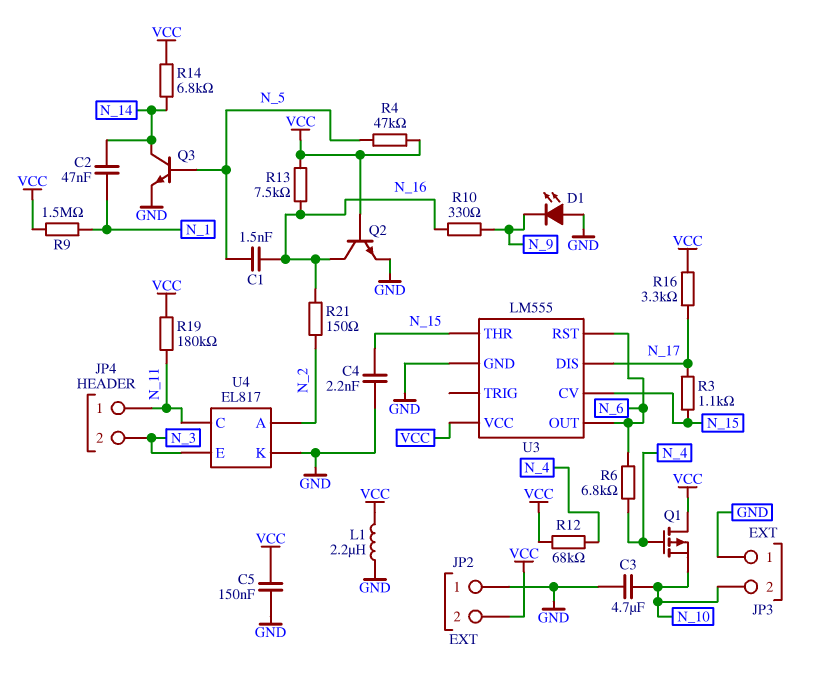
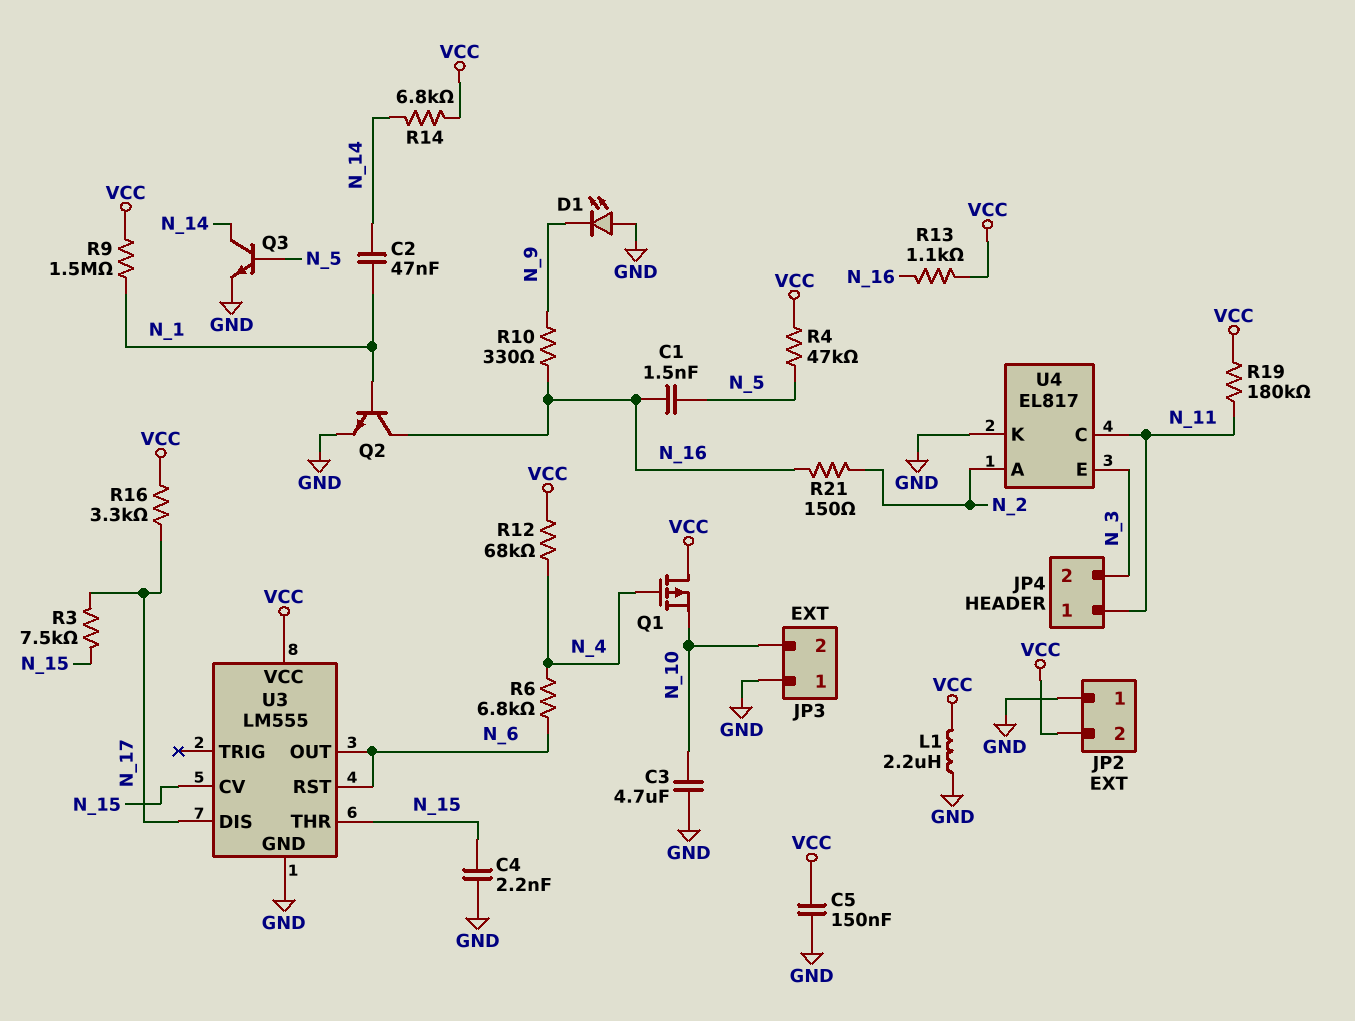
Q2: NPN (B VCC, C N_16, E GND) -> NPN (B N_1, C N_16, E GND)
R3: 1.1k (N_15, N_17) -> 7.5k (N_15, N_17)
R13: 7.5k (N_16, VCC) -> 1.1k (N_16, VCC)

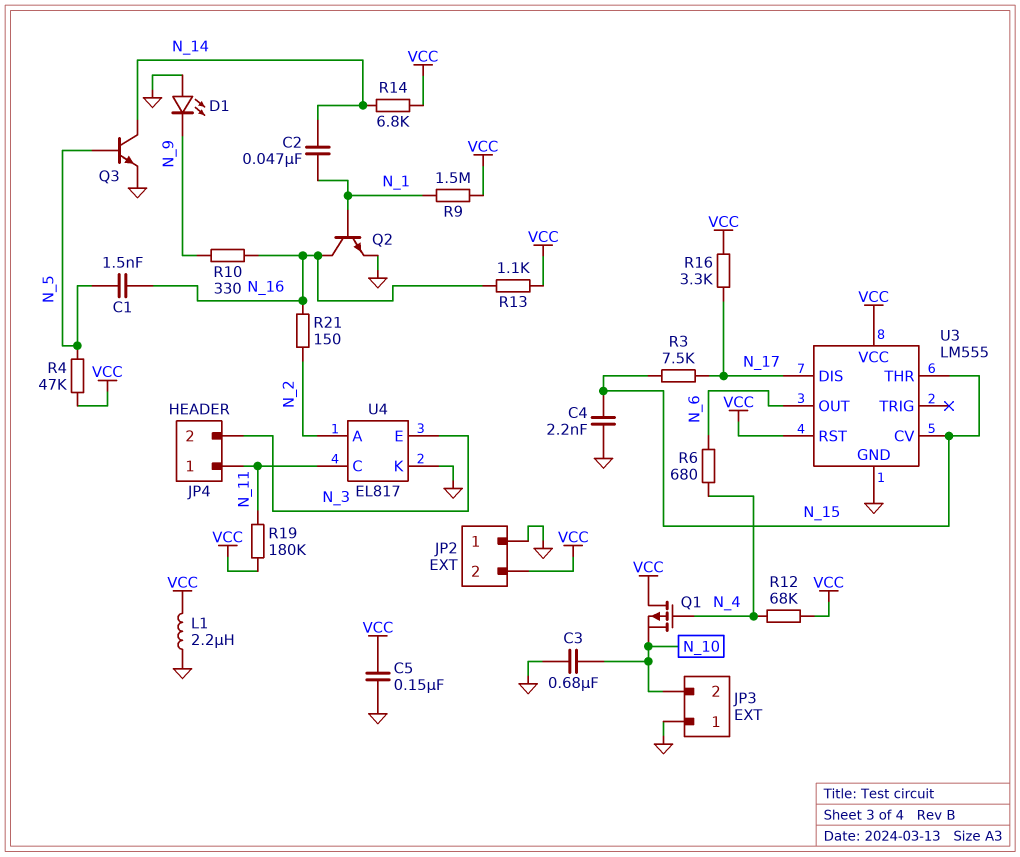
C3: 4.7uF (GND, N_10) -> 680nF (GND, N_10)
R6: 6.8k (N_4, N_6) -> 680 (N_4, N_6)
U3 pin RST: N_6 -> VCC

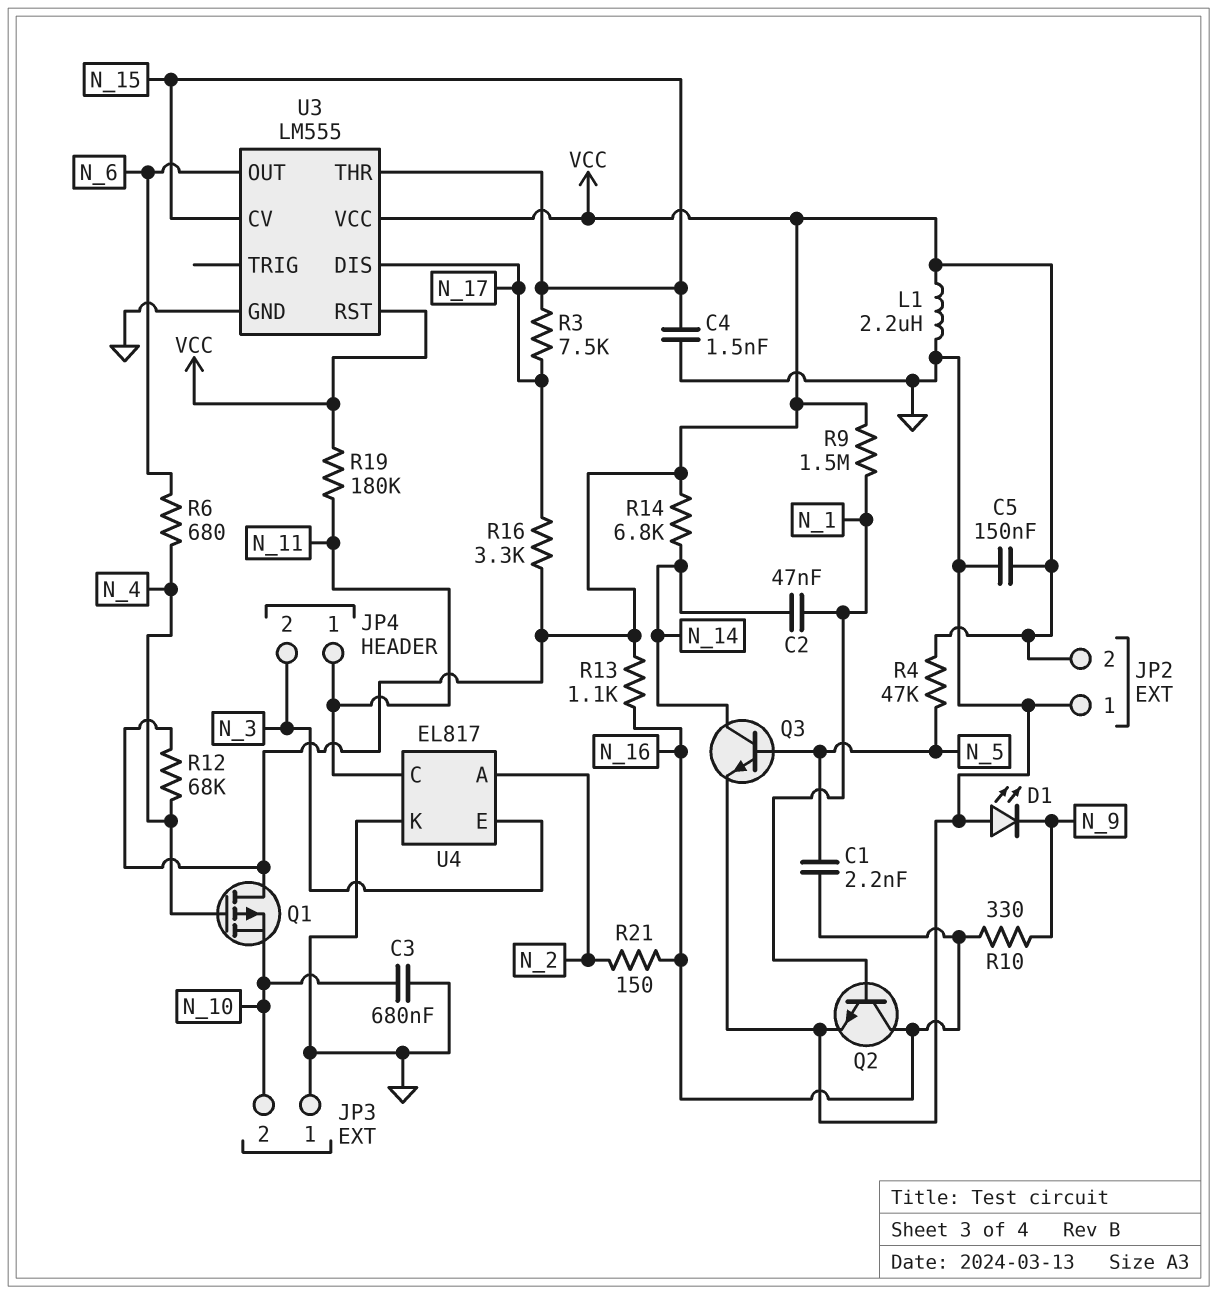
C1: 1.5nF (N_5, N_16) -> 2.2nF (N_5, N_16)
C4: 2.2nF (GND, N_15) -> 1.5nF (GND, N_15)

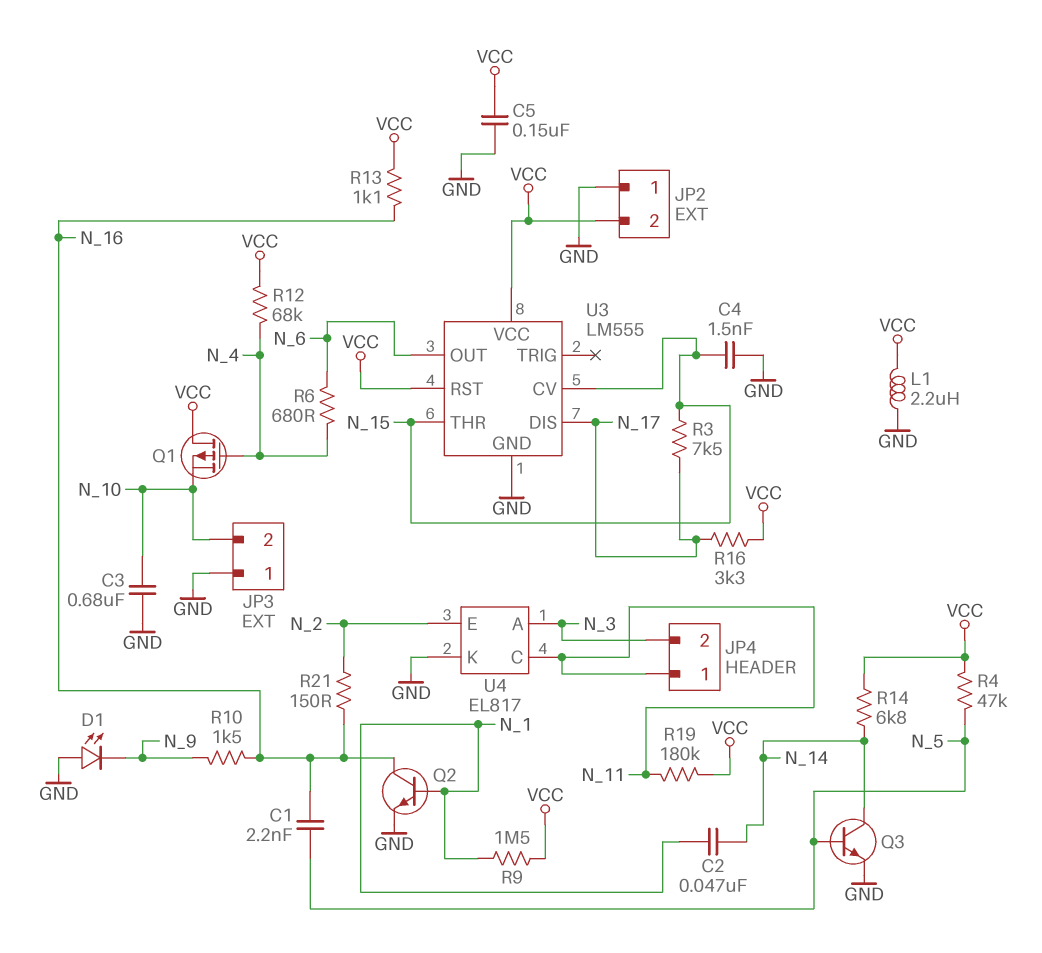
R10: 330 (N_9, N_16) -> 1.5k (N_9, N_16)
U4 pin A: N_2 -> N_3
U4 pin E: N_3 -> N_2

